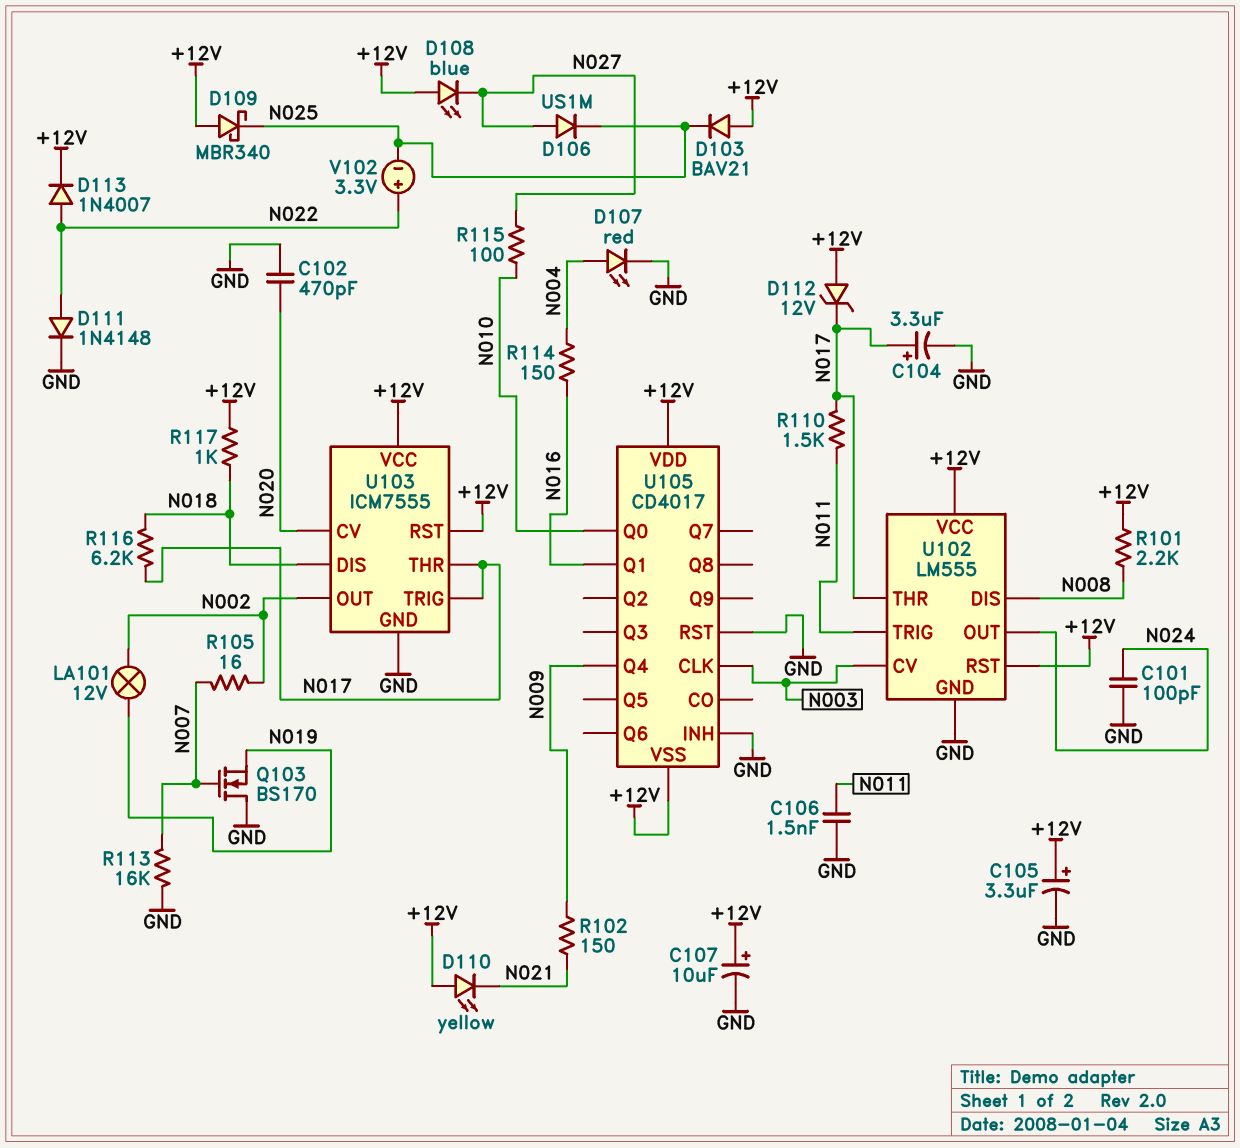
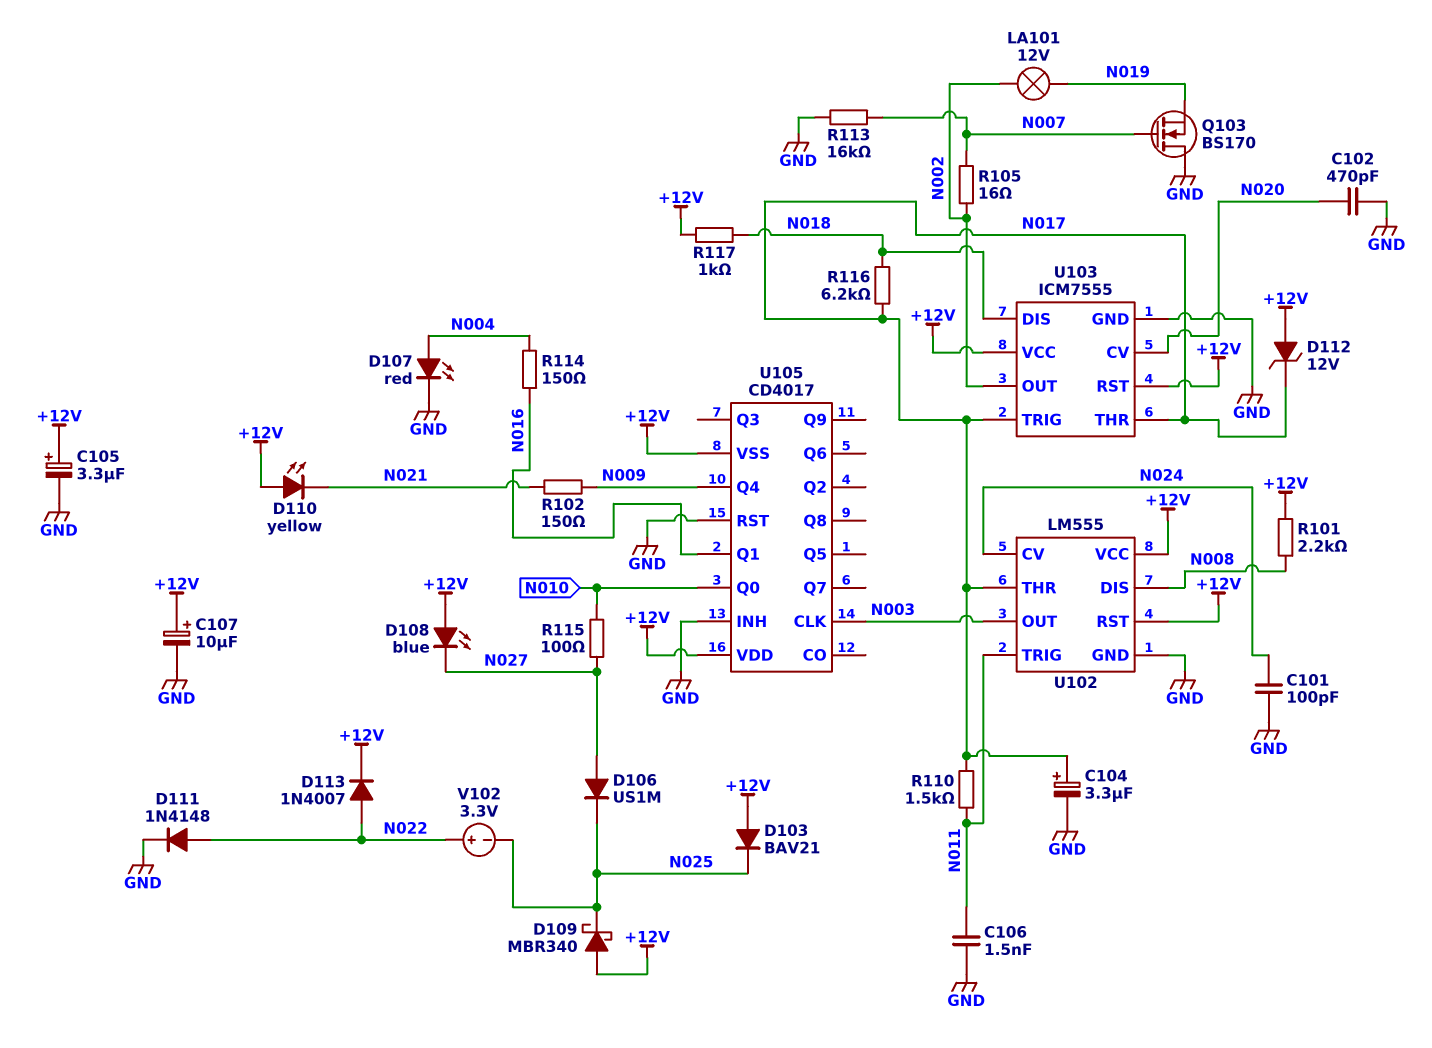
U102 pin CV: N003 -> N024
U102 pin OUT: N024 -> N003

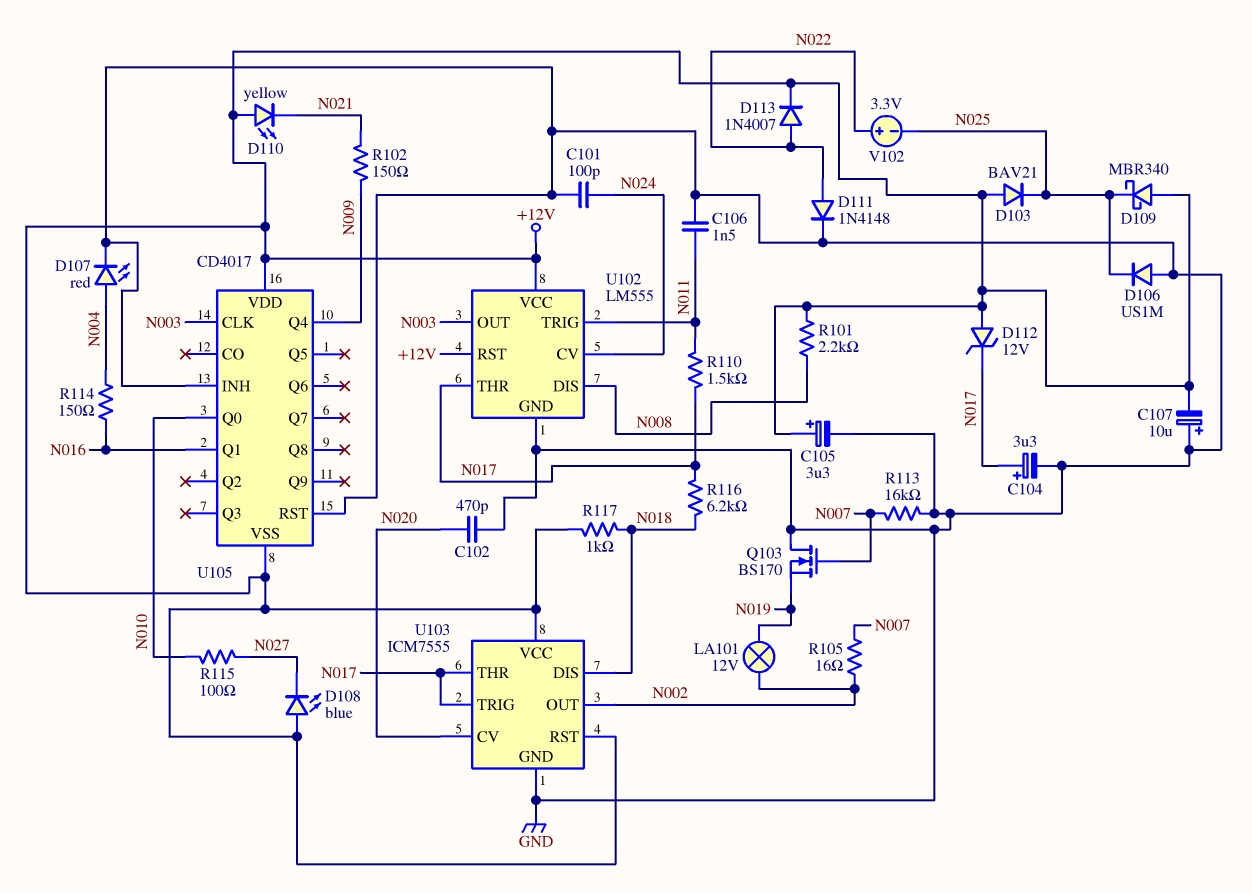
C107: 10uF (plus +12V, minus GND) -> 10uF (plus GND, minus +12V)
D106: diode US1M (A N027, K N025) -> diode US1M (A GND, K N025)

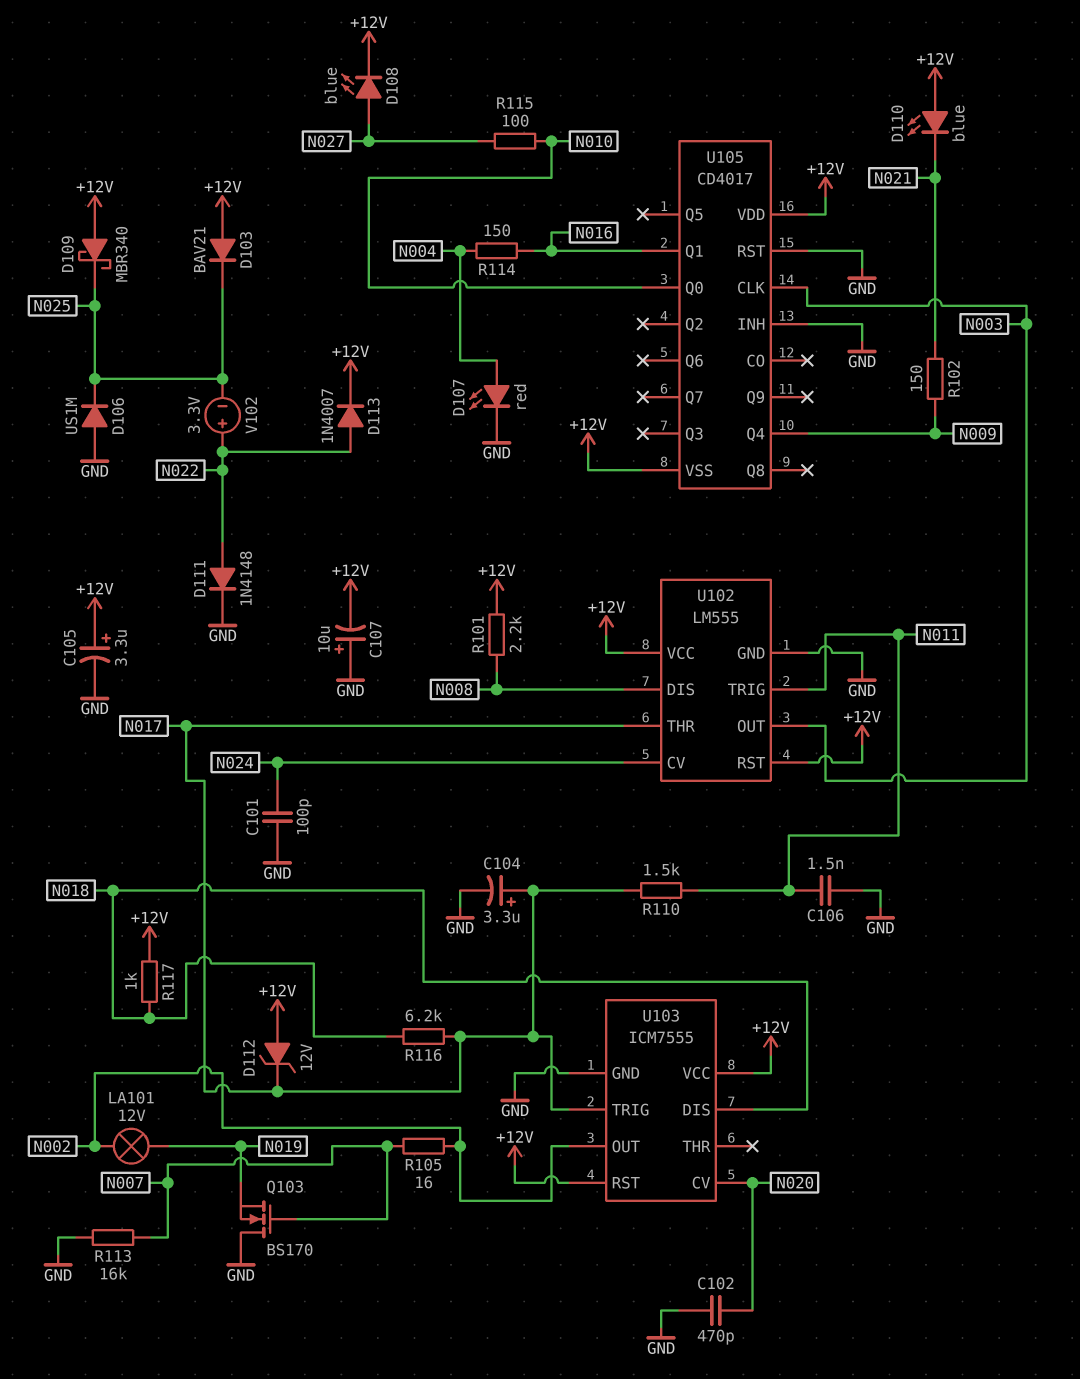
D108: LED blue (A +12V, K N027) -> LED blue (A N027, K +12V)
D110: LED yellow (A +12V, K N021) -> LED blue (A +12V, K N021)
U103 pin THR: N017 -> none

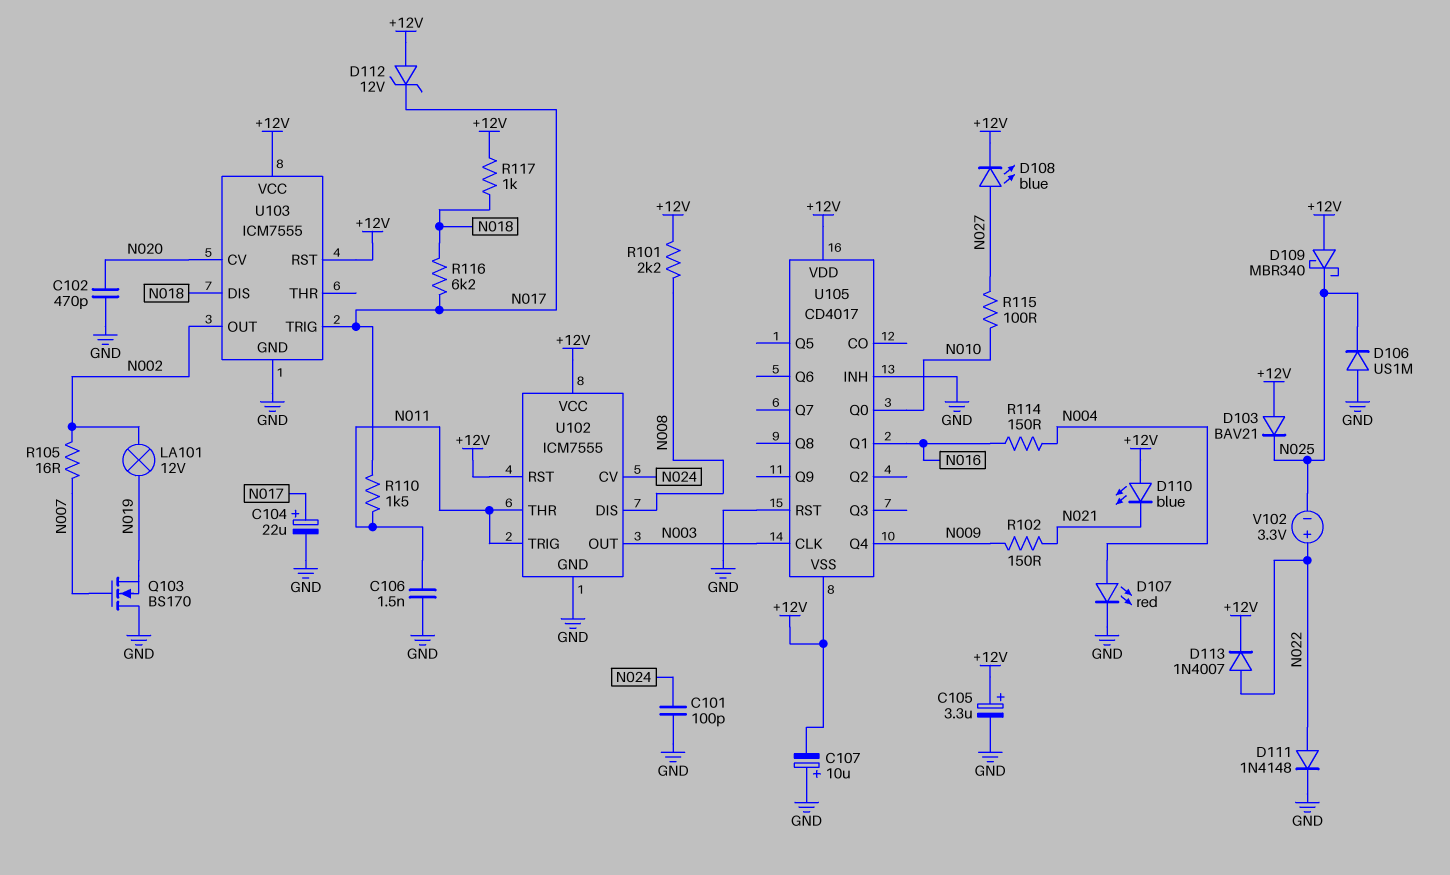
C104: 3.3uF (plus N017, minus GND) -> 22uF (plus N017, minus GND)
R113: 16k (GND, N007) -> none
U102: LM555 -> ICM7555
U102 pin THR: N017 -> N011

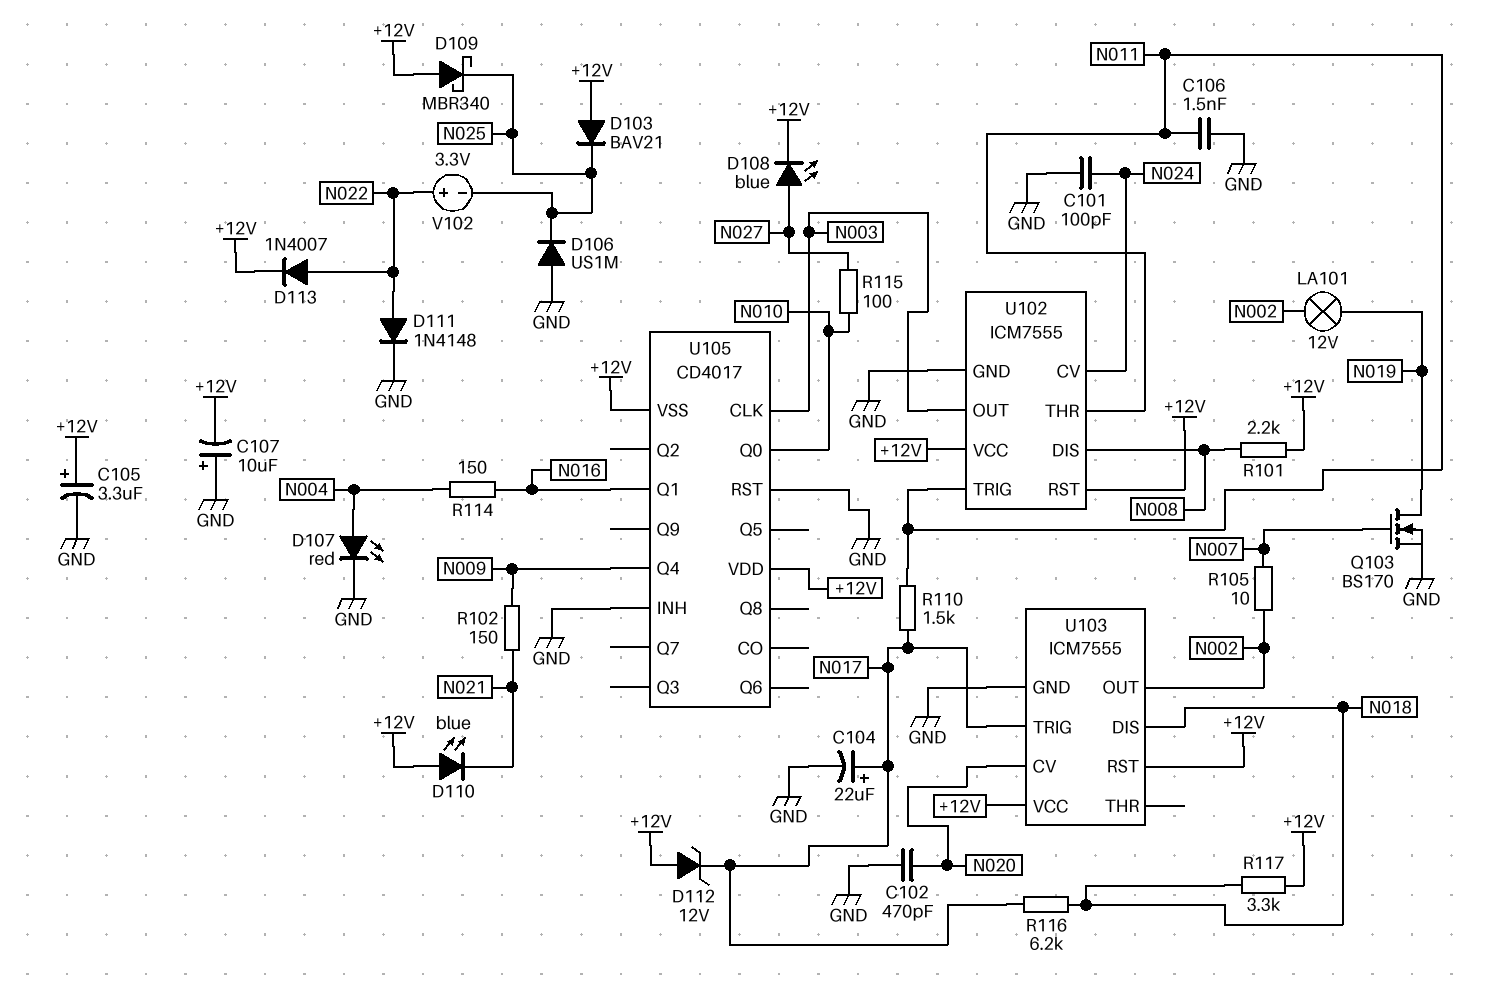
Q103: NMOS BS170 (G N007, D GND, S N019) -> NMOS BS170 (G N007, D N019, S GND)
R105: 16 (N002, N007) -> 10 (N002, N007)
R117: 1k (+12V, N018) -> 3.3k (+12V, N018)

